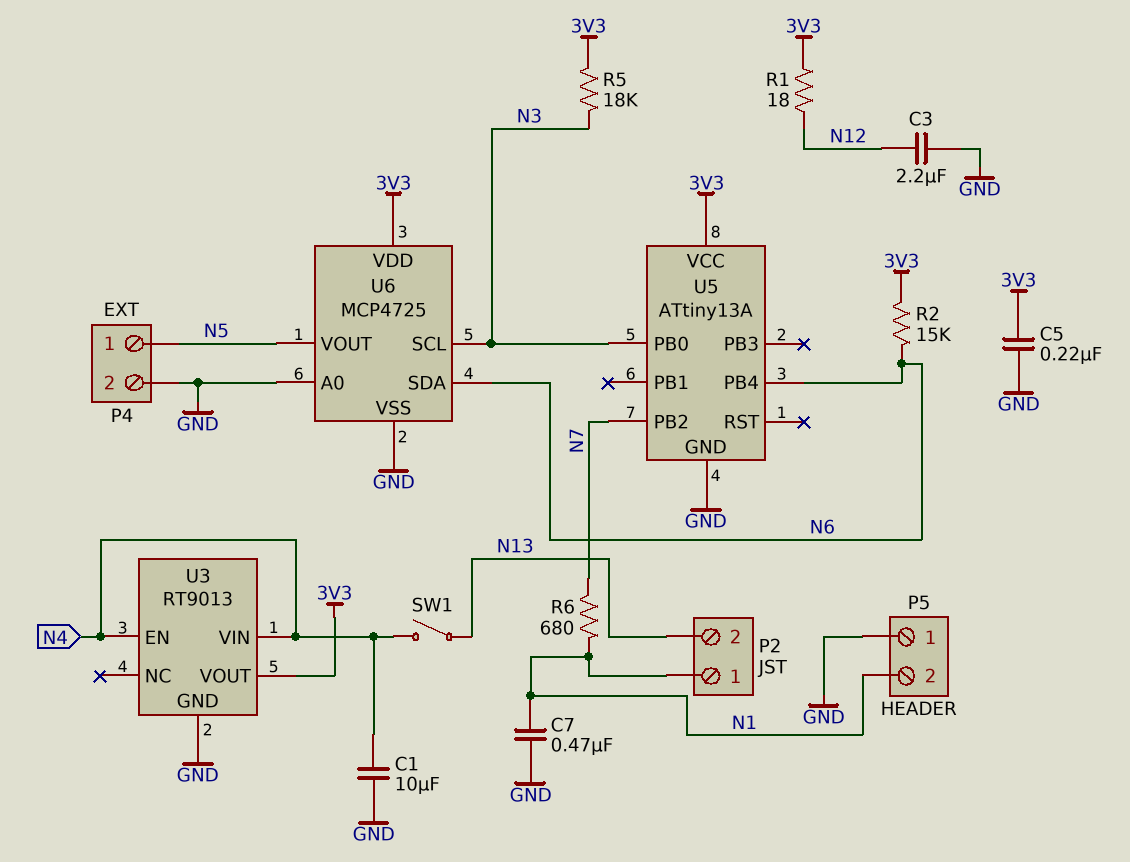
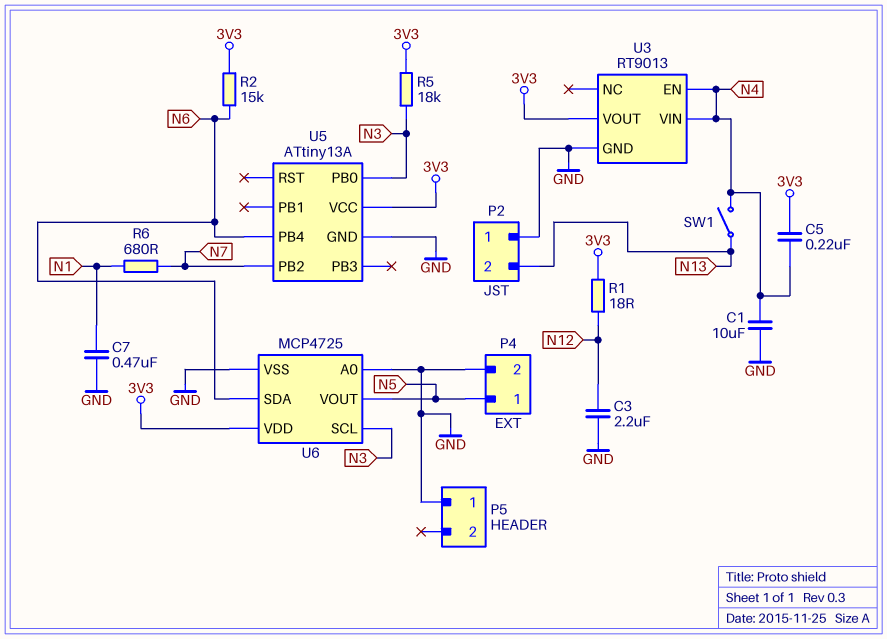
C5: 220nF (3V3, GND) -> 220nF (3V3, N4)
P2 pin 1: N1 -> GND
P5 pin 2: N1 -> none

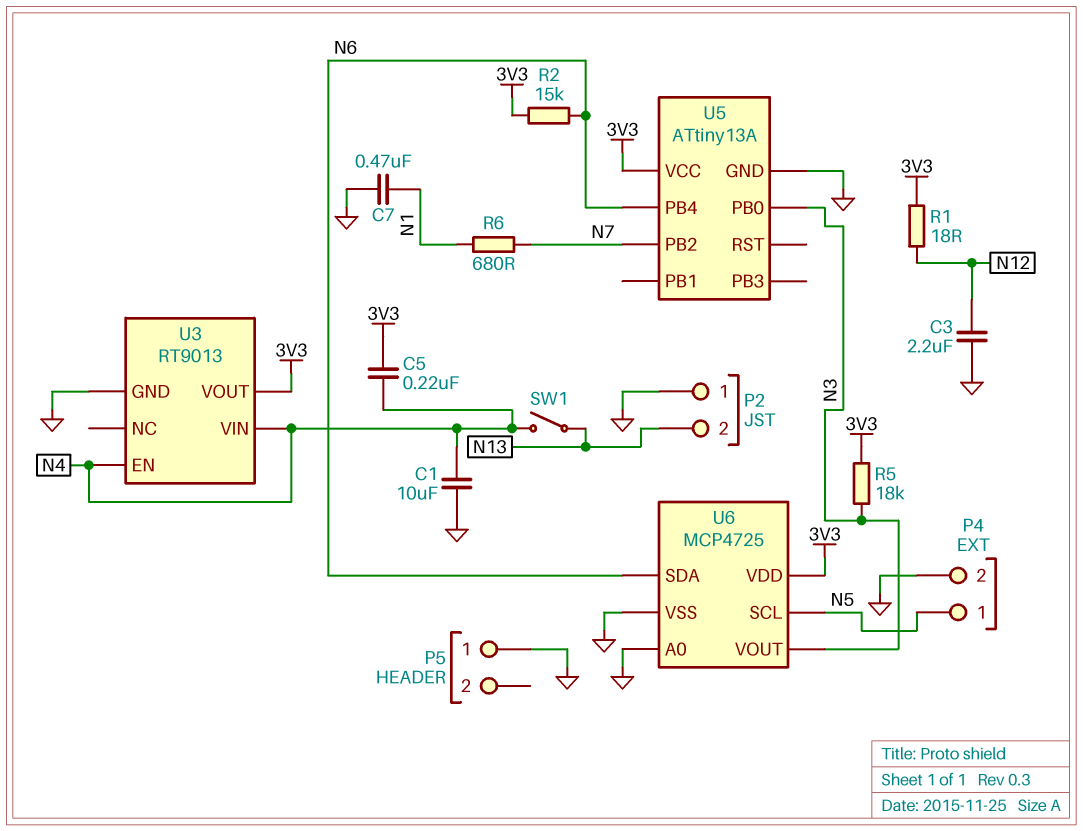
U6 pin SCL: N3 -> N5
U6 pin VOUT: N5 -> N3

